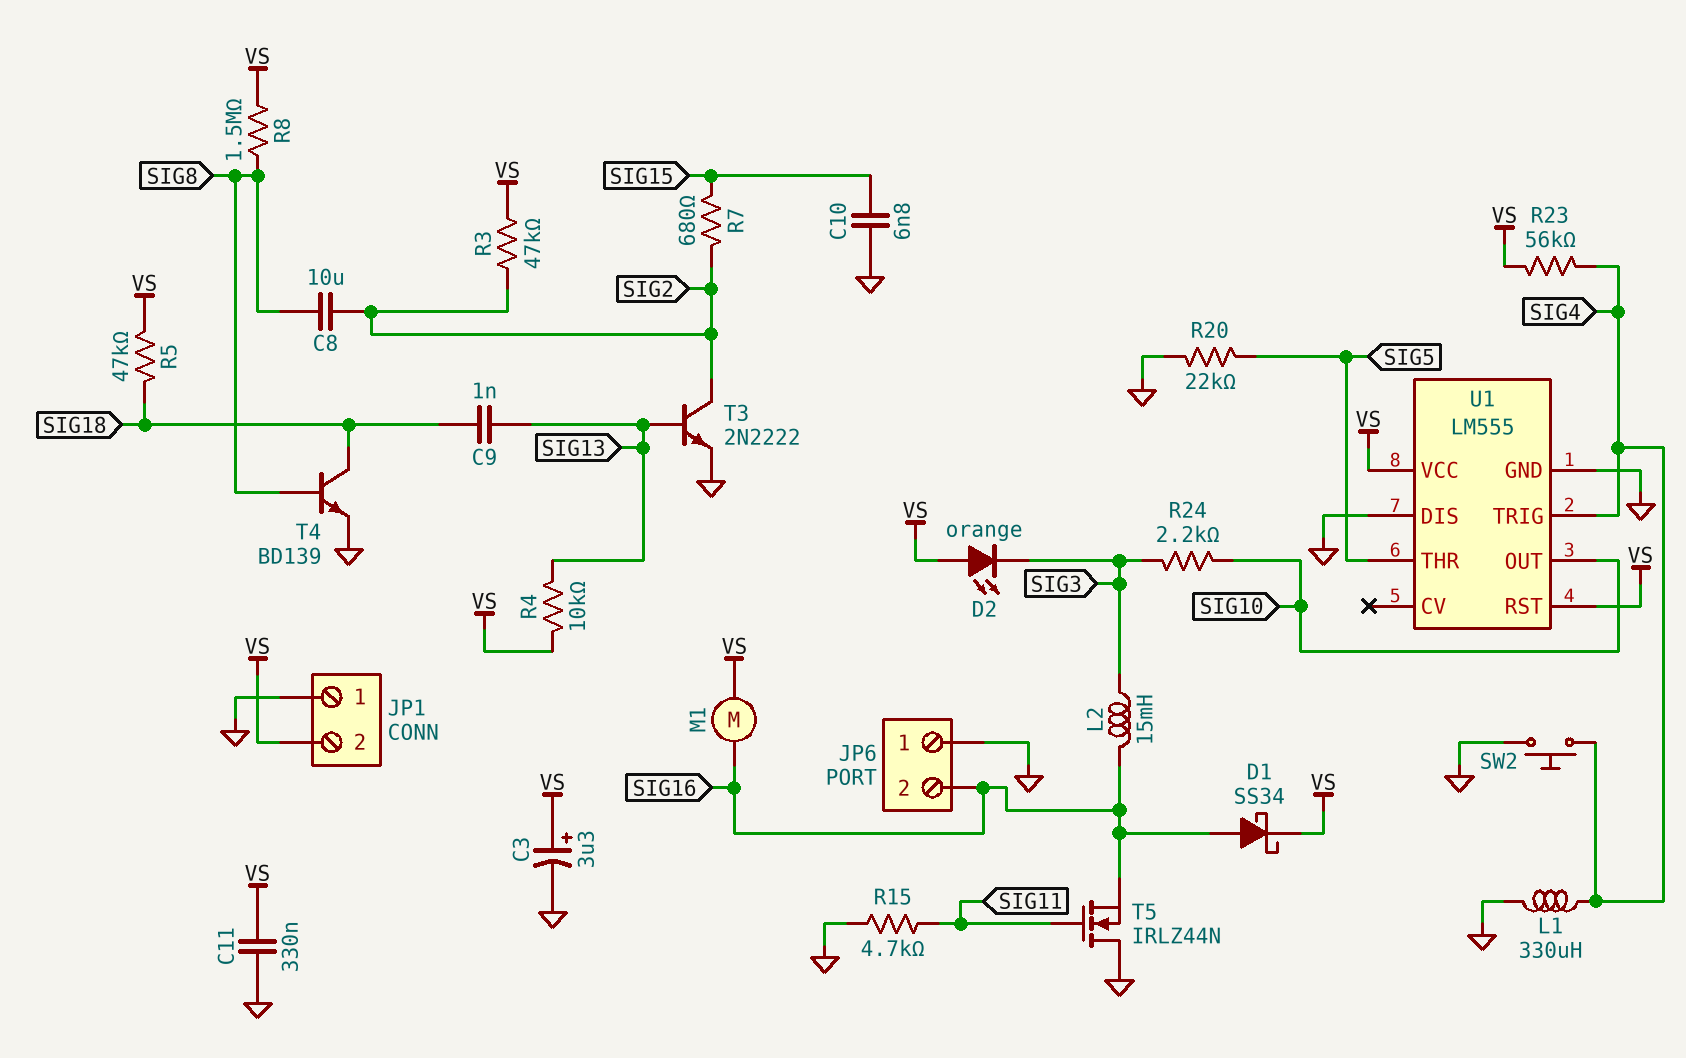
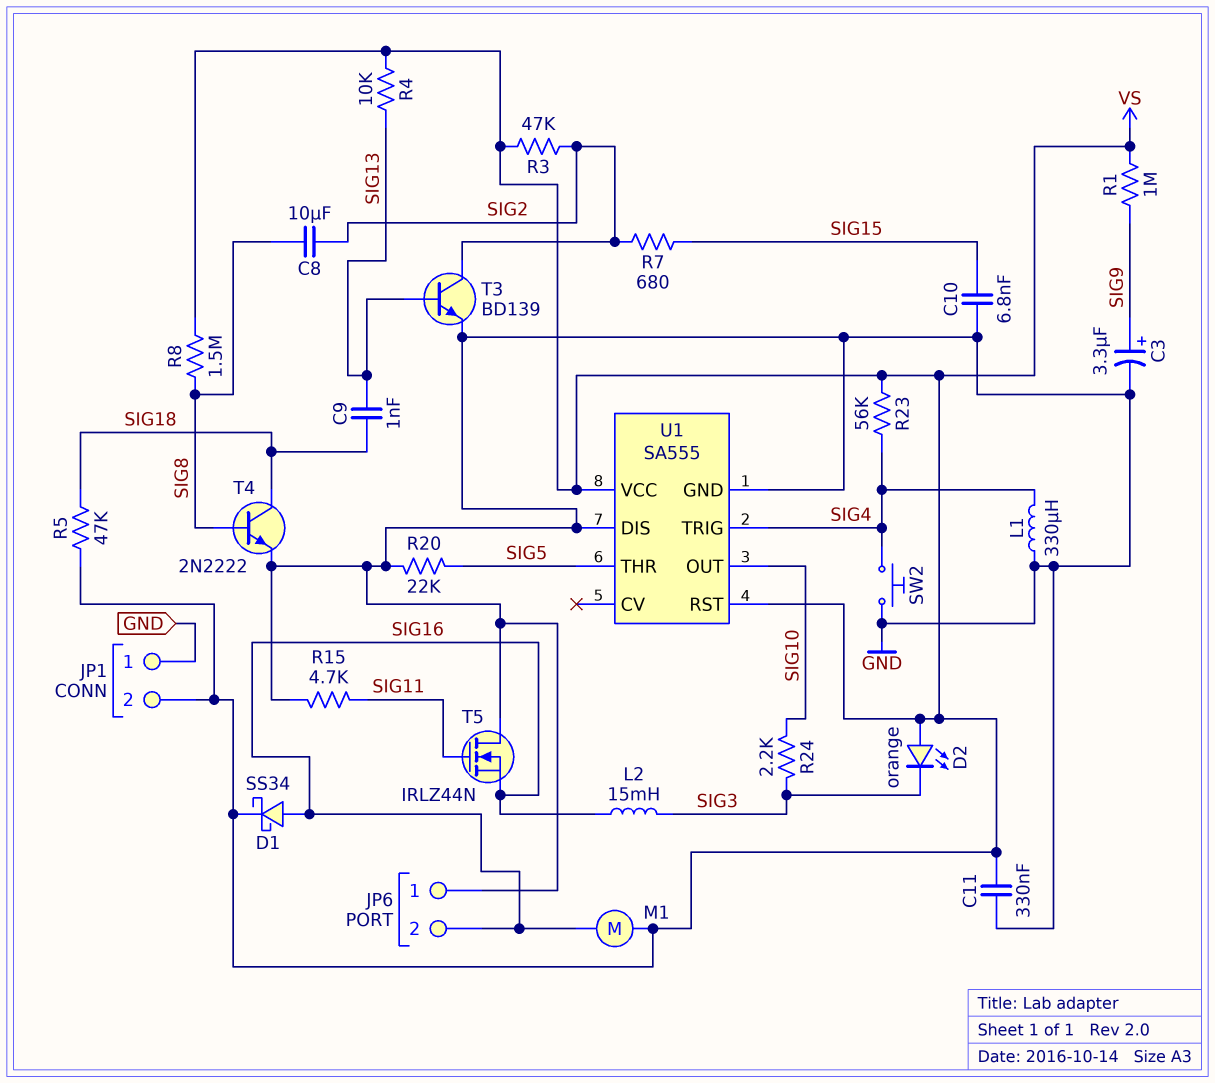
C3: 3.3uF (plus VS, minus GND) -> 3.3uF (plus SIG9, minus GND)
R1: none -> 1M (SIG9, VS)
T3: NPN 2N2222 (B SIG13, C SIG2, E GND) -> NPN BD139 (B SIG13, C SIG2, E GND)
T4: NPN BD139 (B SIG8, C SIG18, E GND) -> NPN 2N2222 (B SIG8, C SIG18, E GND)
U1: LM555 -> SA555

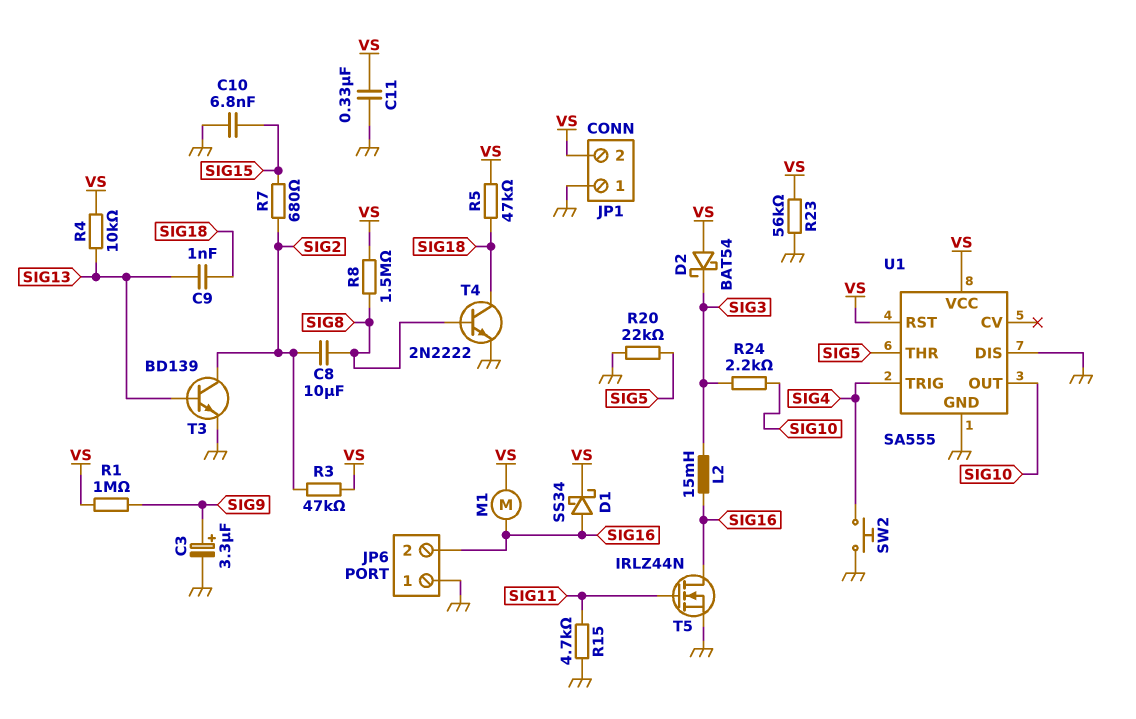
D2: LED orange (A VS, K SIG3) -> schottky BAT54 (A VS, K SIG3)
L1: 330uH (GND, SIG4) -> none
R23: 56k (SIG4, VS) -> 56k (GND, VS)
T5: NMOS IRLZ44N (G SIG11, D GND, S SIG16) -> NMOS IRLZ44N (G SIG11, D SIG16, S GND)

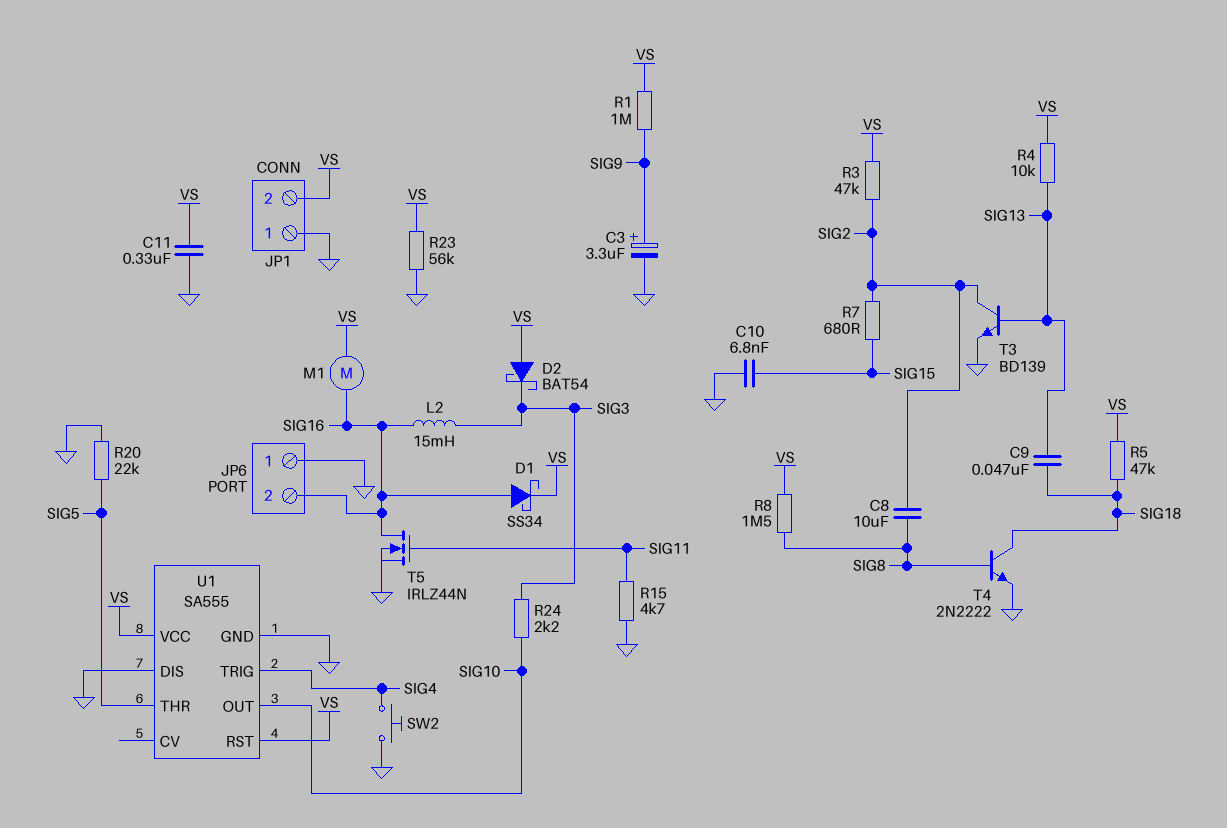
C9: 1nF (SIG13, SIG18) -> 47nF (SIG13, SIG18)

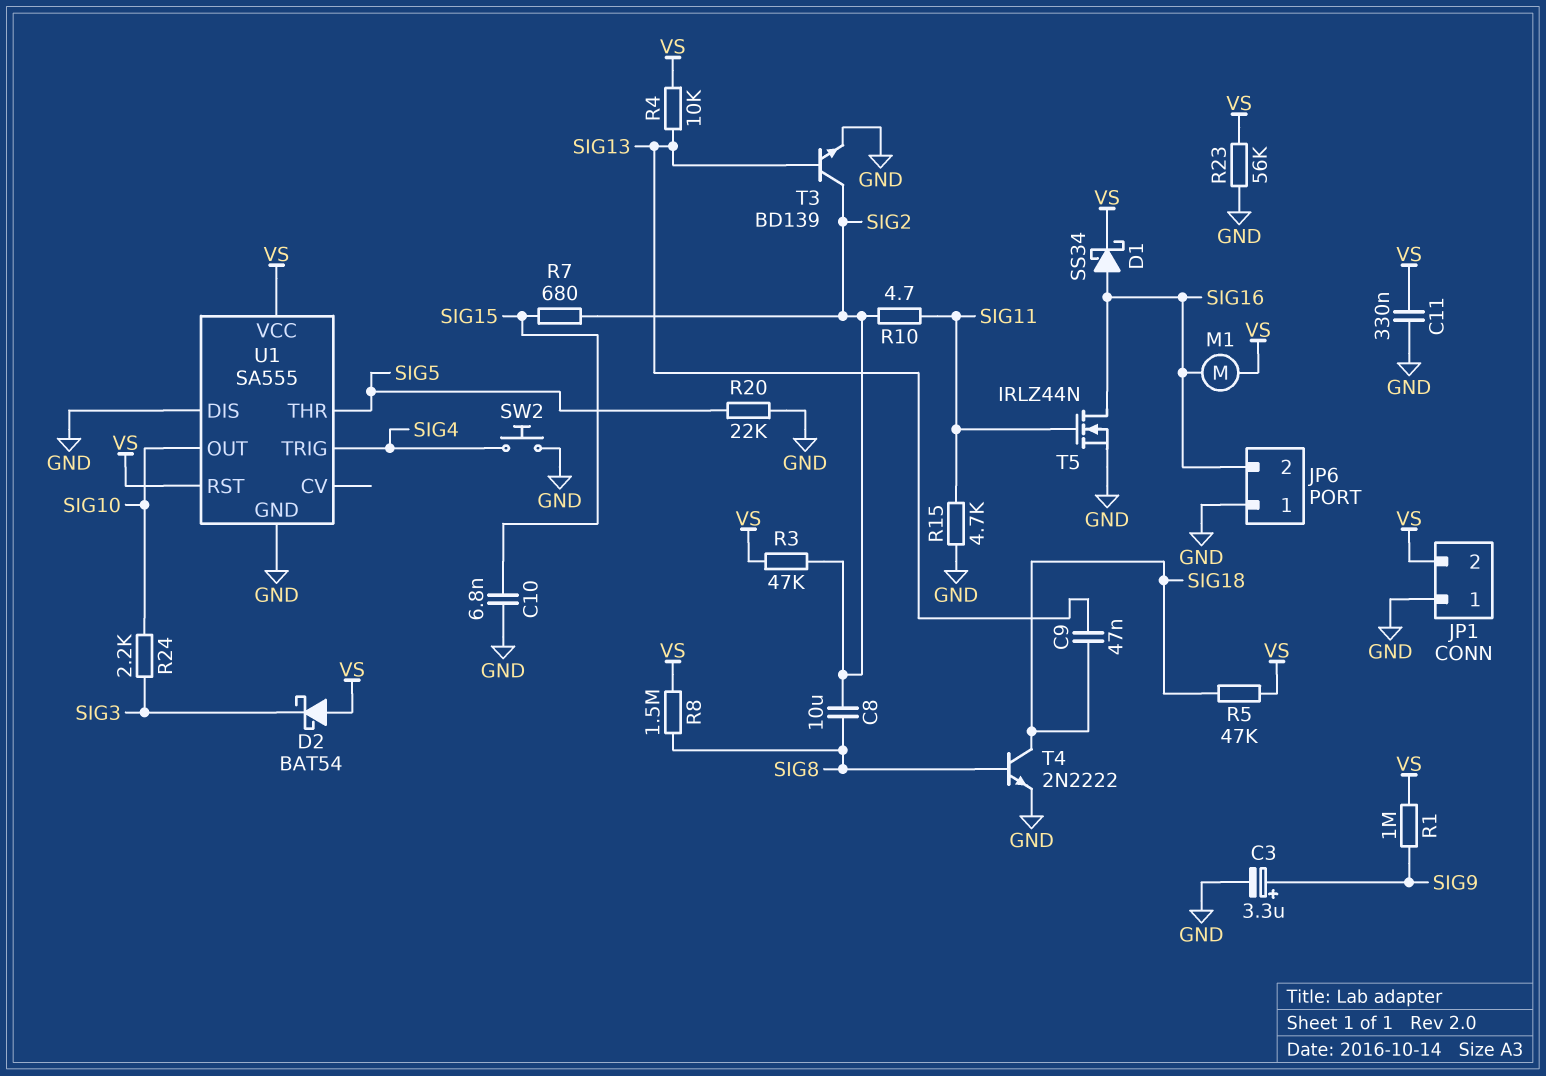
L2: 15mH (SIG3, SIG16) -> none
R10: none -> 4.7 (SIG2, SIG11)

